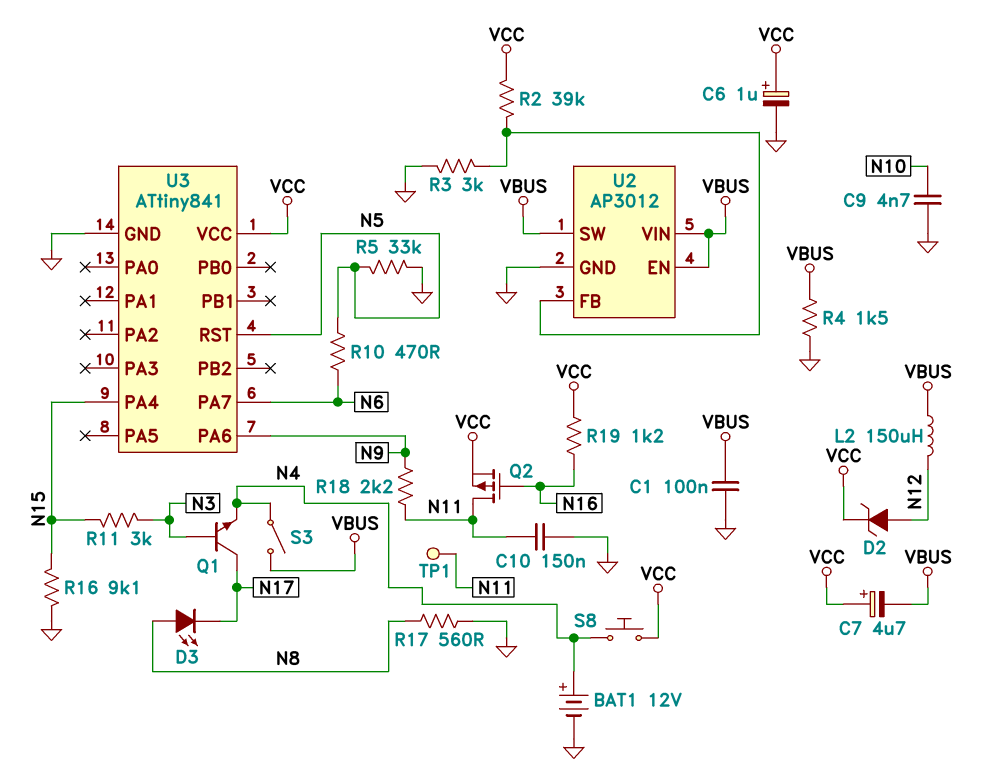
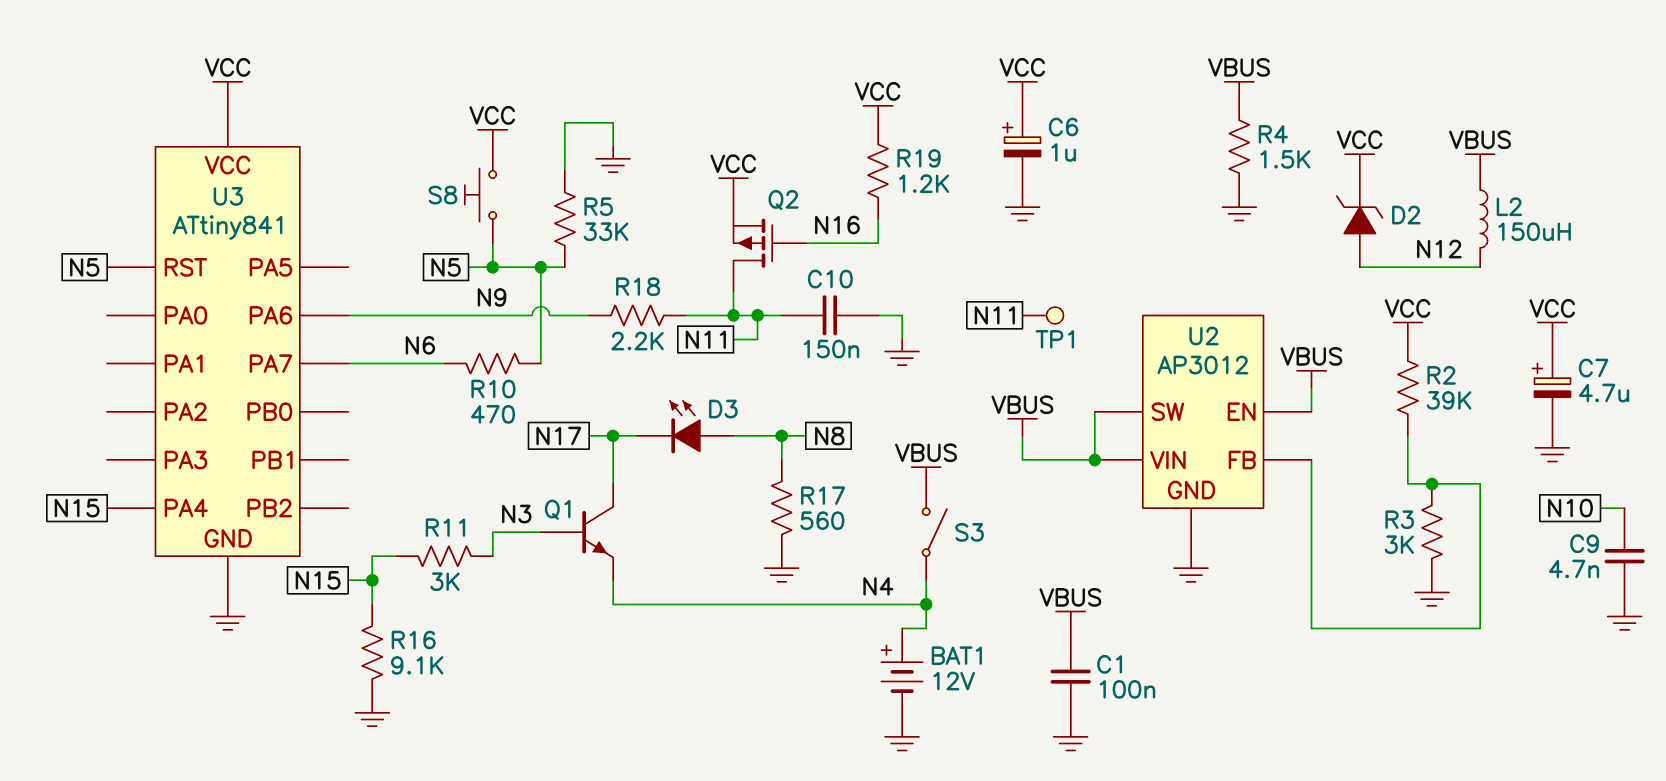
C7: 4.7uF (plus VCC, minus VBUS) -> 4.7uF (plus VCC, minus GND)
S8: button (N4, VCC) -> button (N5, VCC)

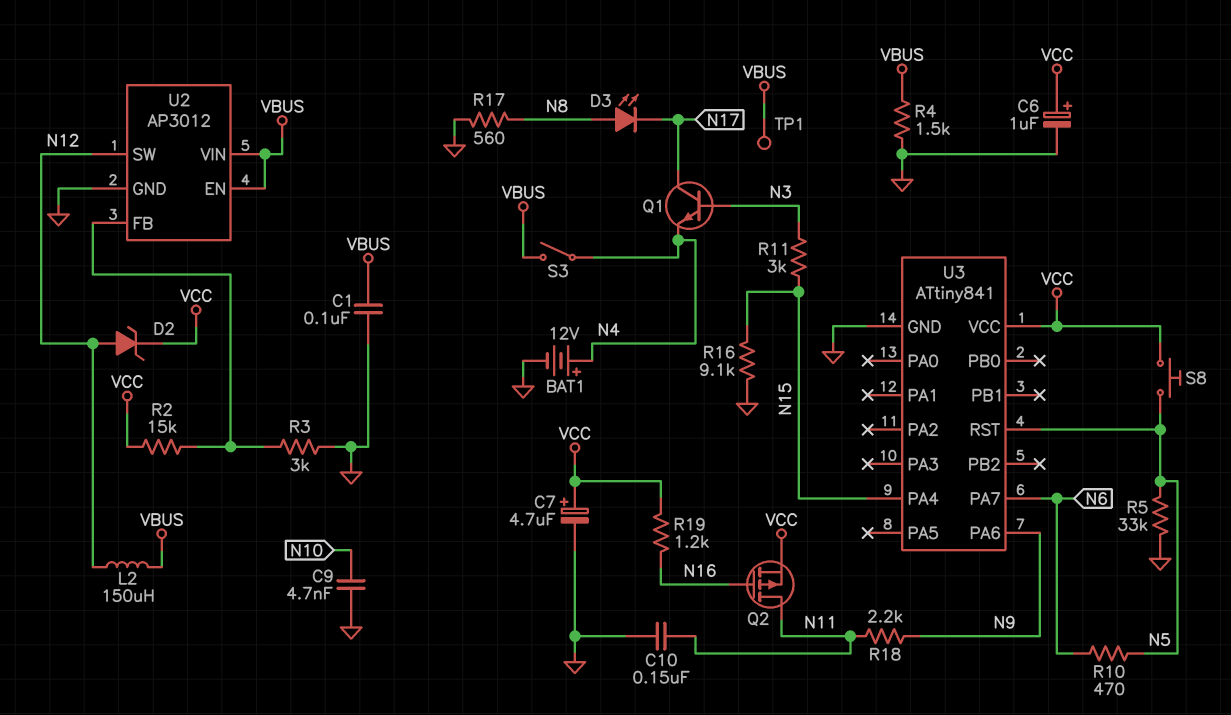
R2: 39k (U2/FB, VCC) -> 15k (U2/FB, VCC)
TP1: test point (N11) -> test point (VBUS)
U2 pin SW: VBUS -> N12

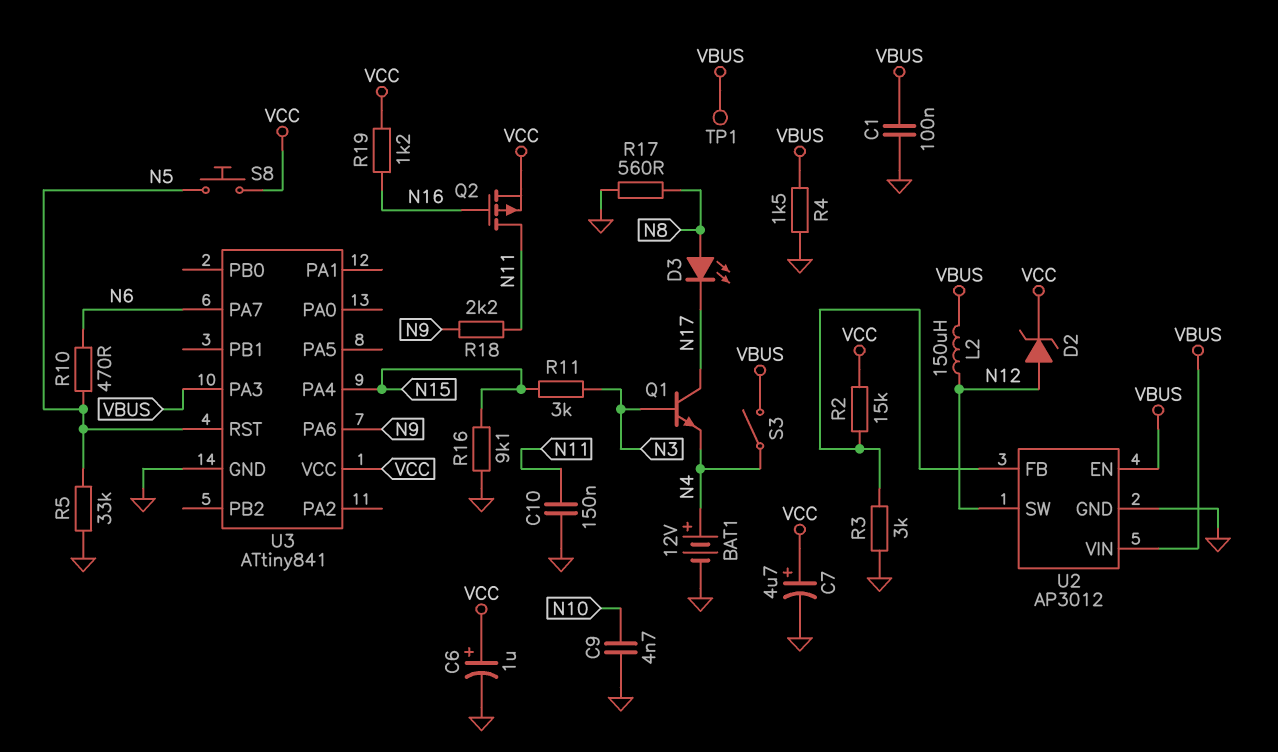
U3 pin PA3: none -> VBUS

